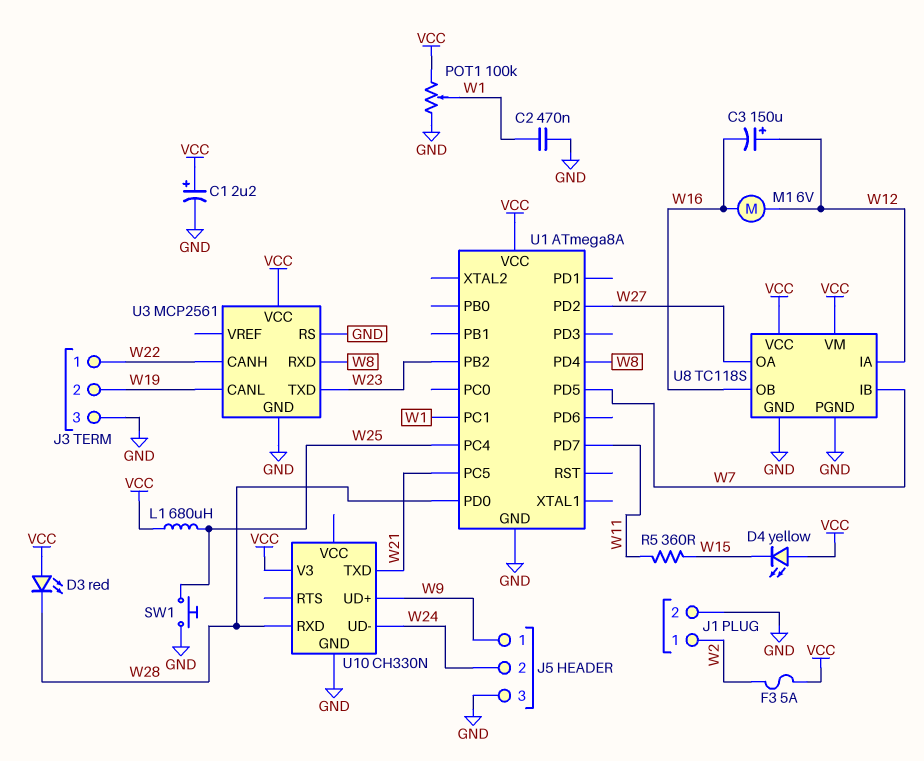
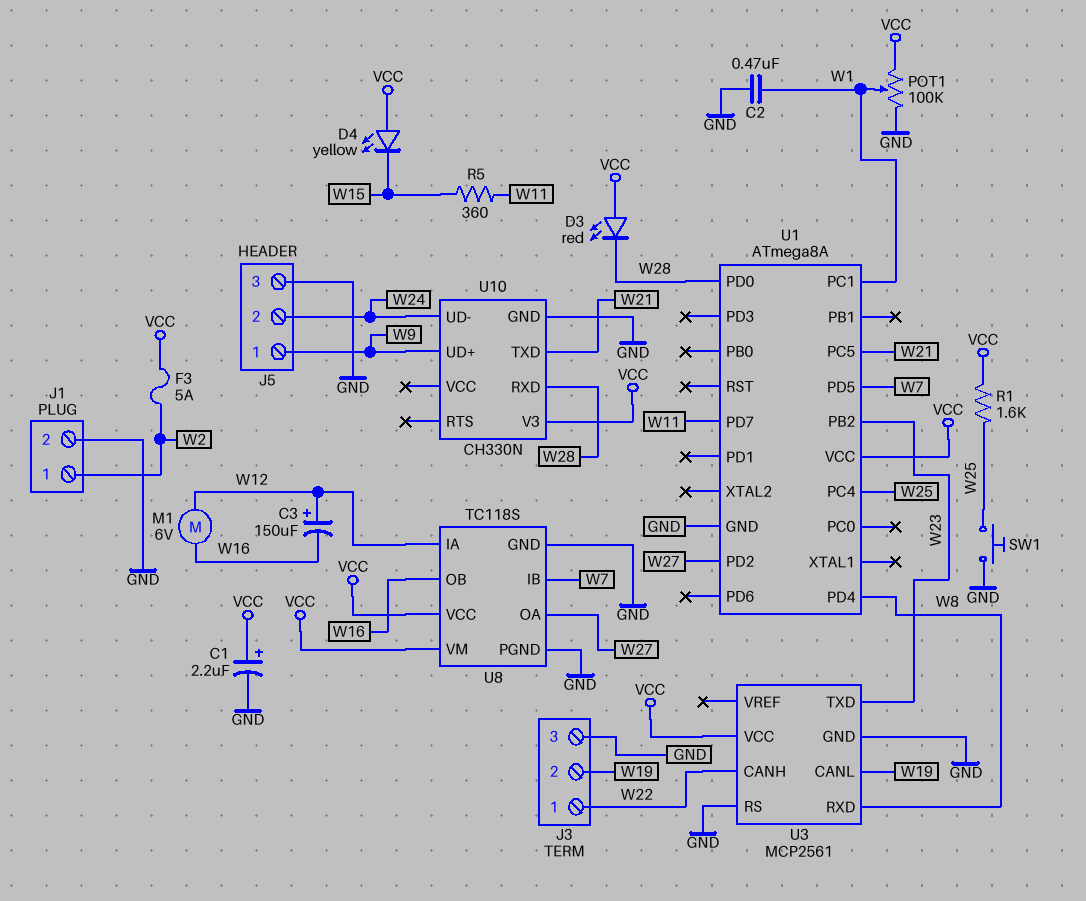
L1: 680uH (VCC, W25) -> none
R1: none -> 1.6k (VCC, W25)

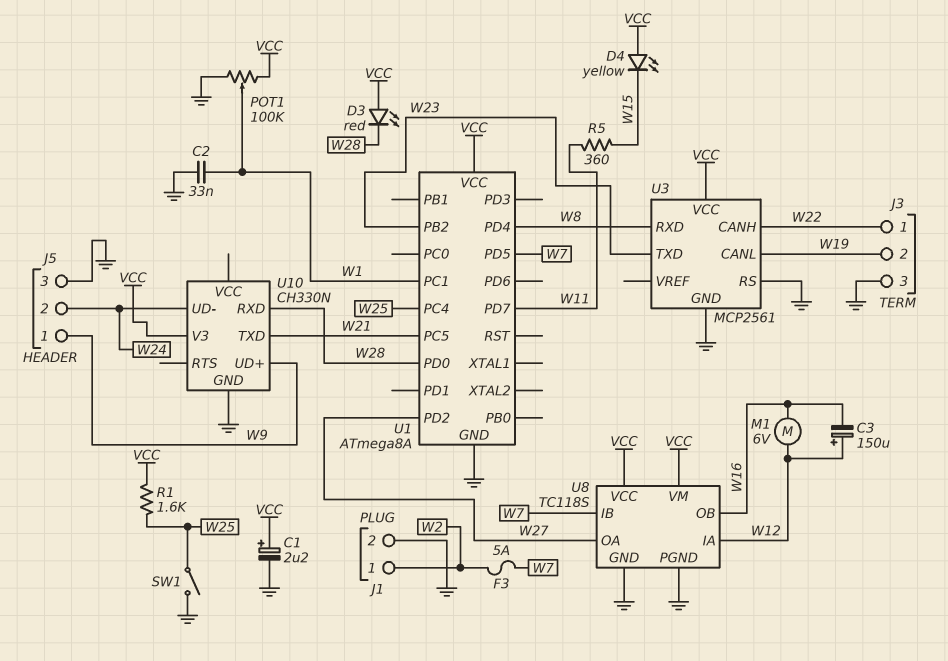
C2: 470nF (GND, W1) -> 33nF (GND, W1)
F3: 5A (VCC, W2) -> 5A (W2, W7)
SW1: button (GND, W25) -> switch (GND, W25)

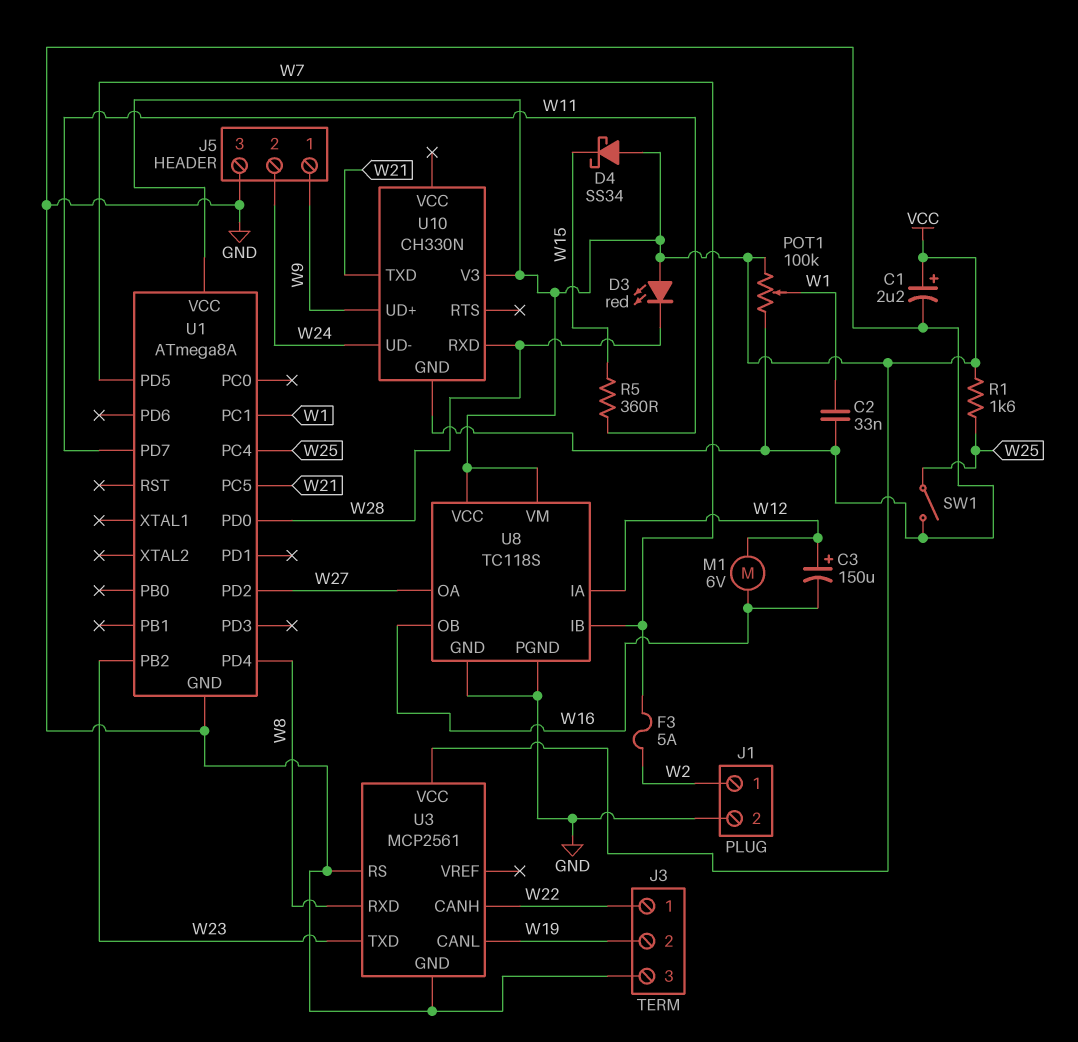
D4: LED yellow (A VCC, K W15) -> schottky SS34 (A VCC, K W15)

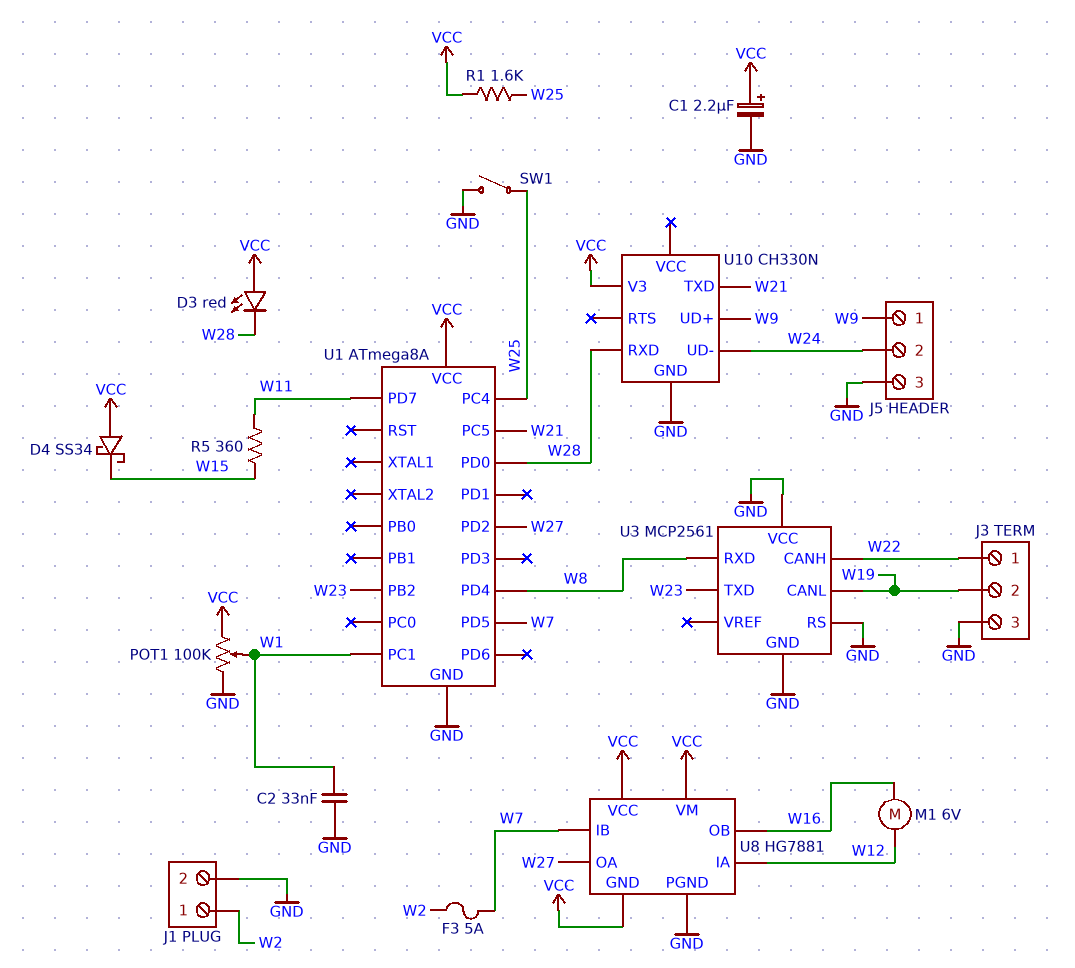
C3: 150uF (plus W12, minus W16) -> none
U3 pin VCC: VCC -> GND
U8: TC118S -> HG7881
U8 pin GND: GND -> VCC

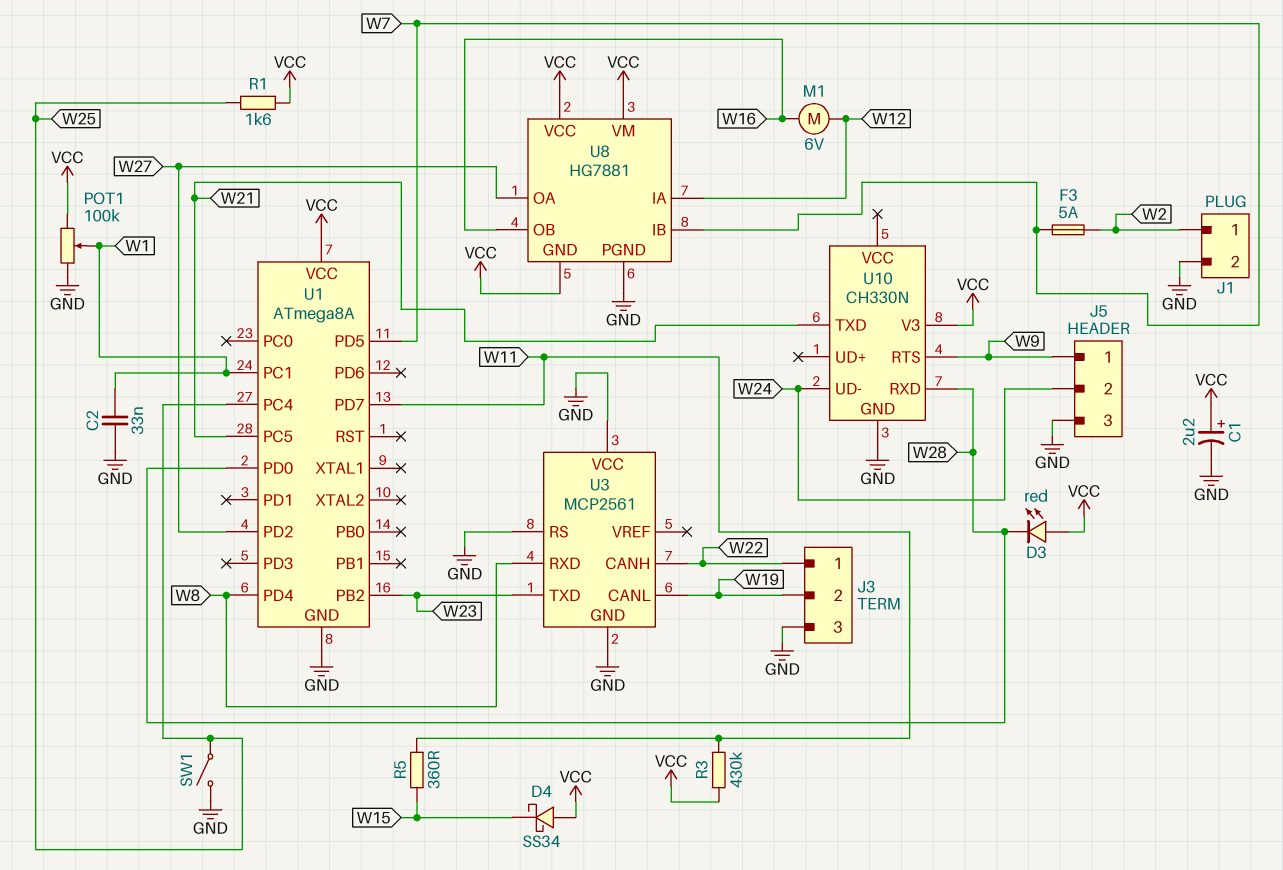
R3: none -> 430k (VCC, W11)
U10 pin RTS: none -> W9
U10 pin UD+: W9 -> none

